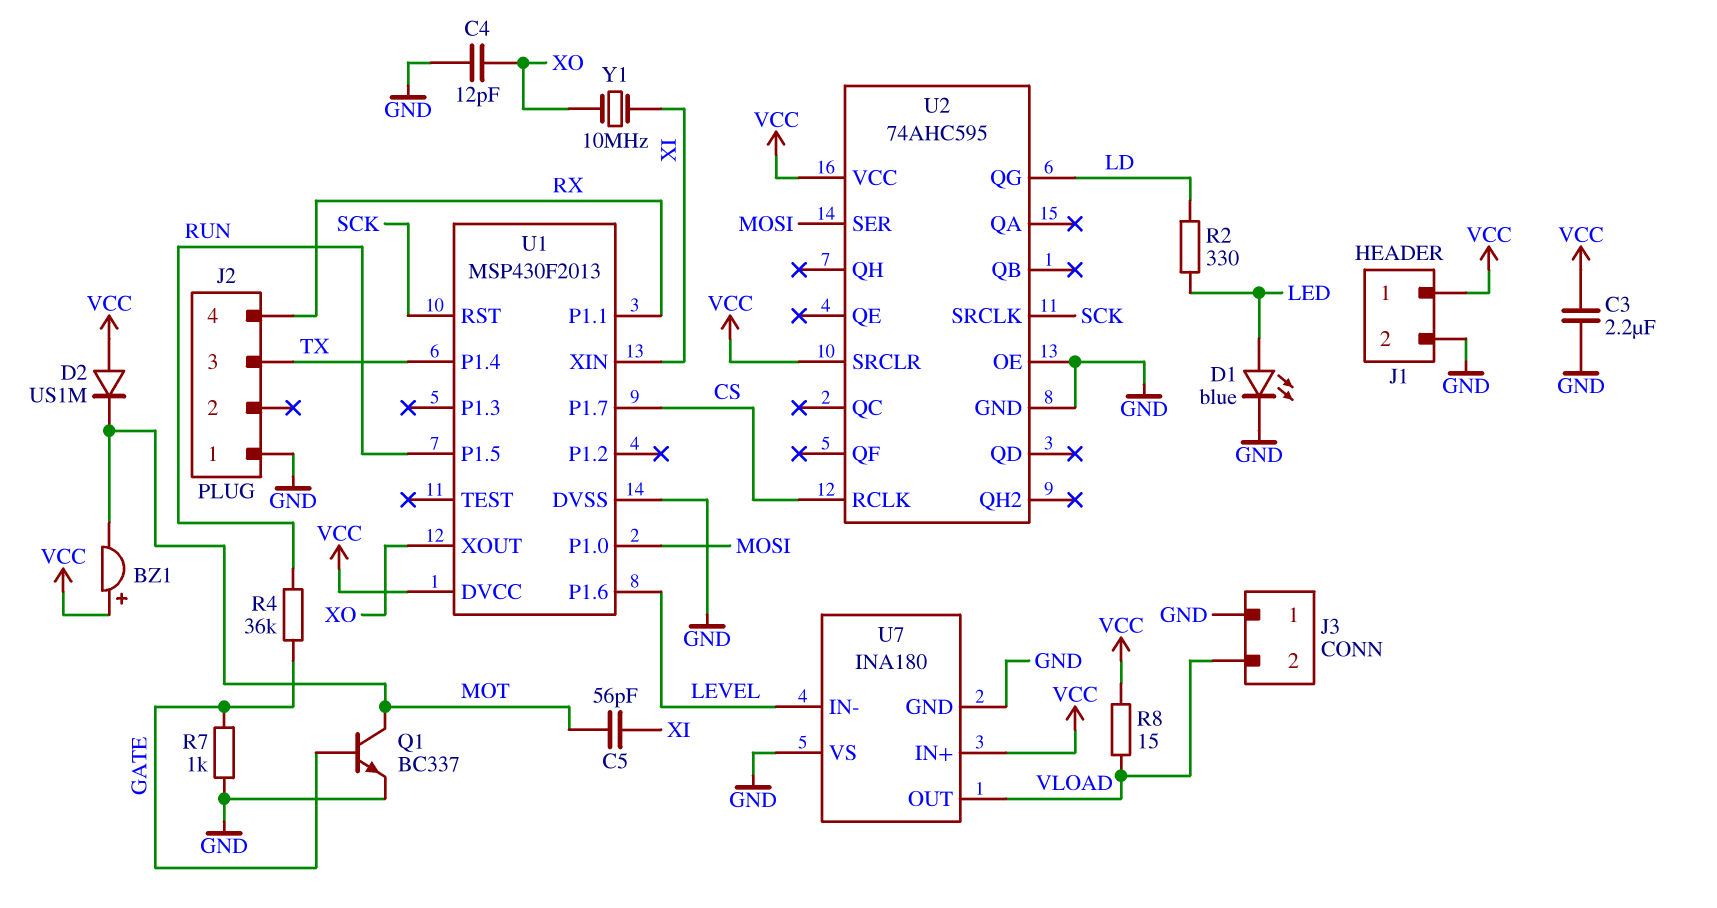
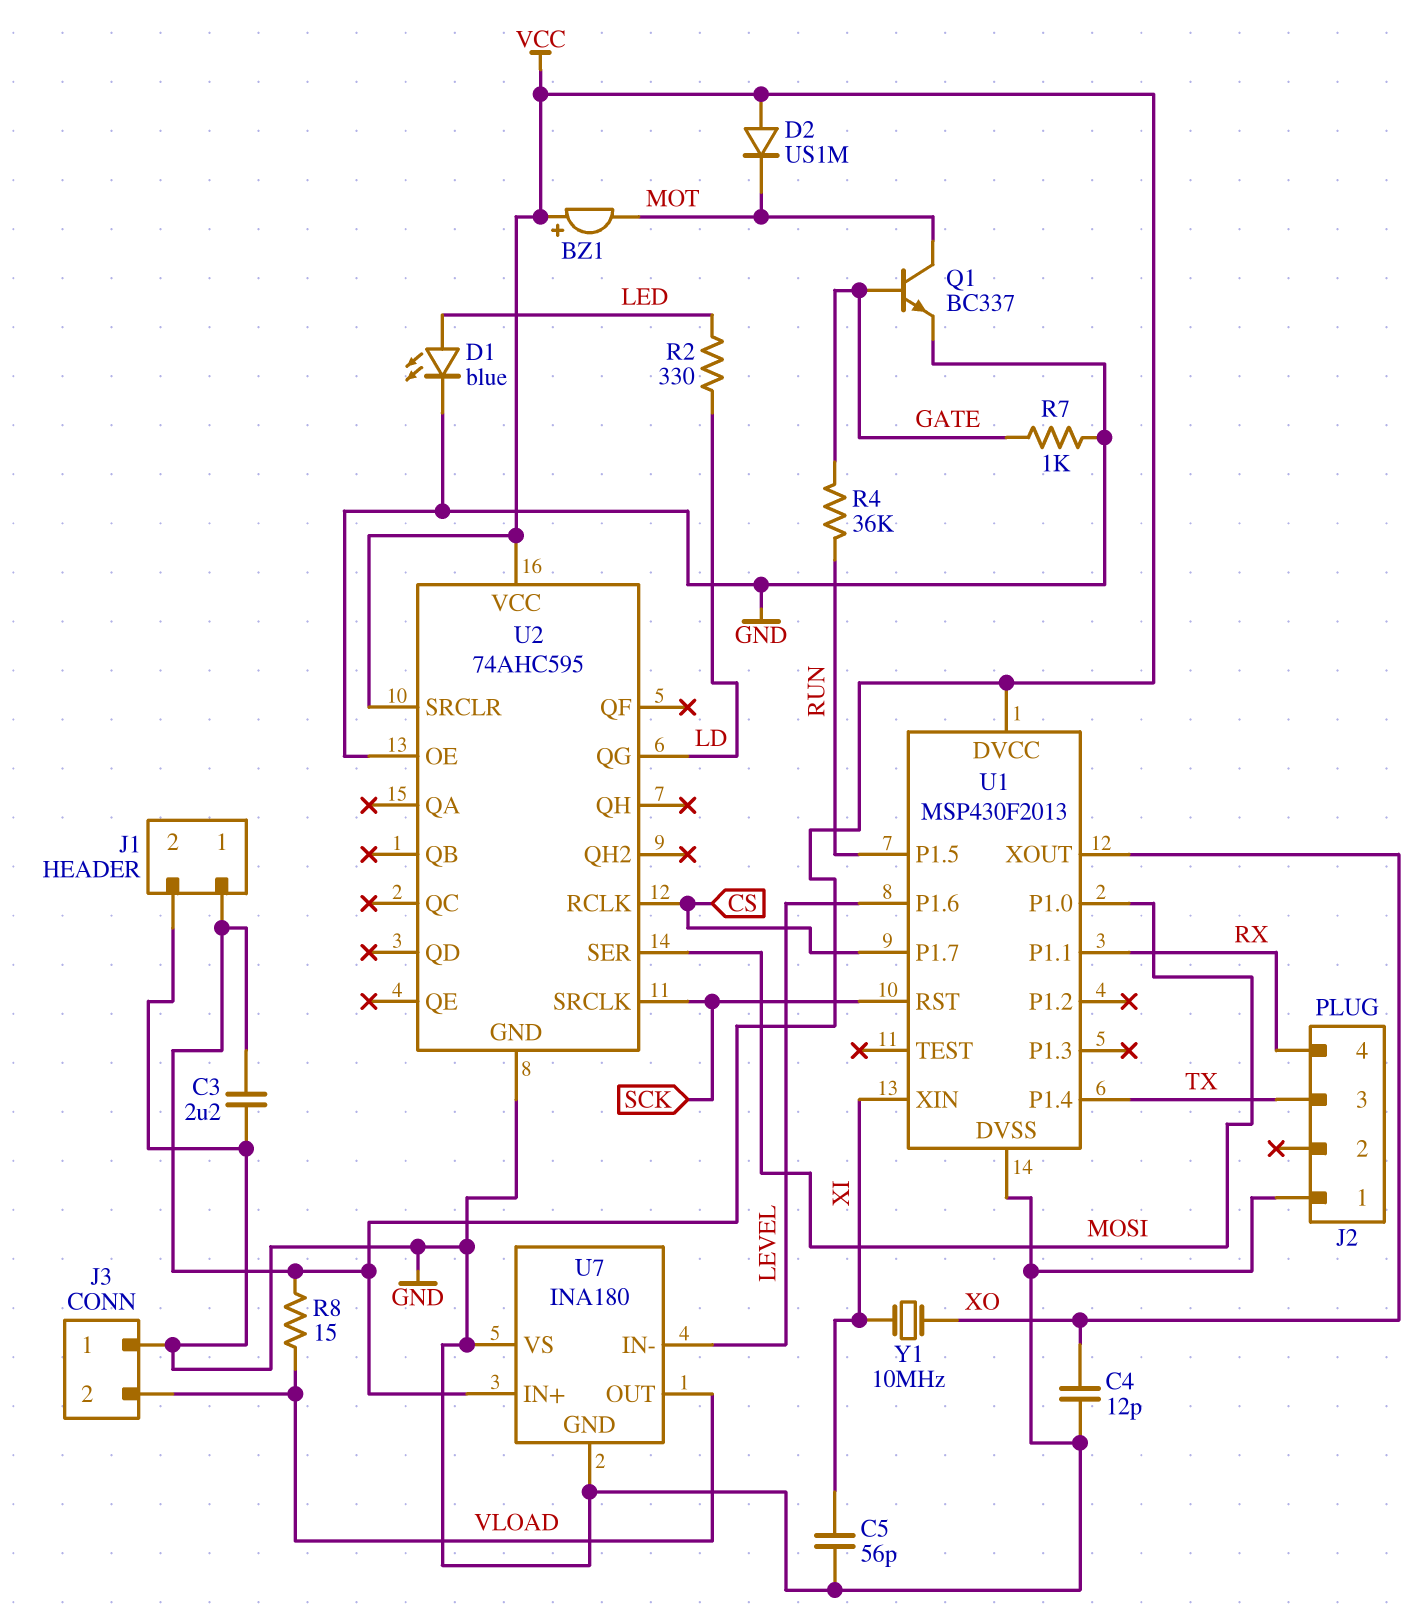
C5: 56pF (MOT, XI) -> 56pF (GND, XI)

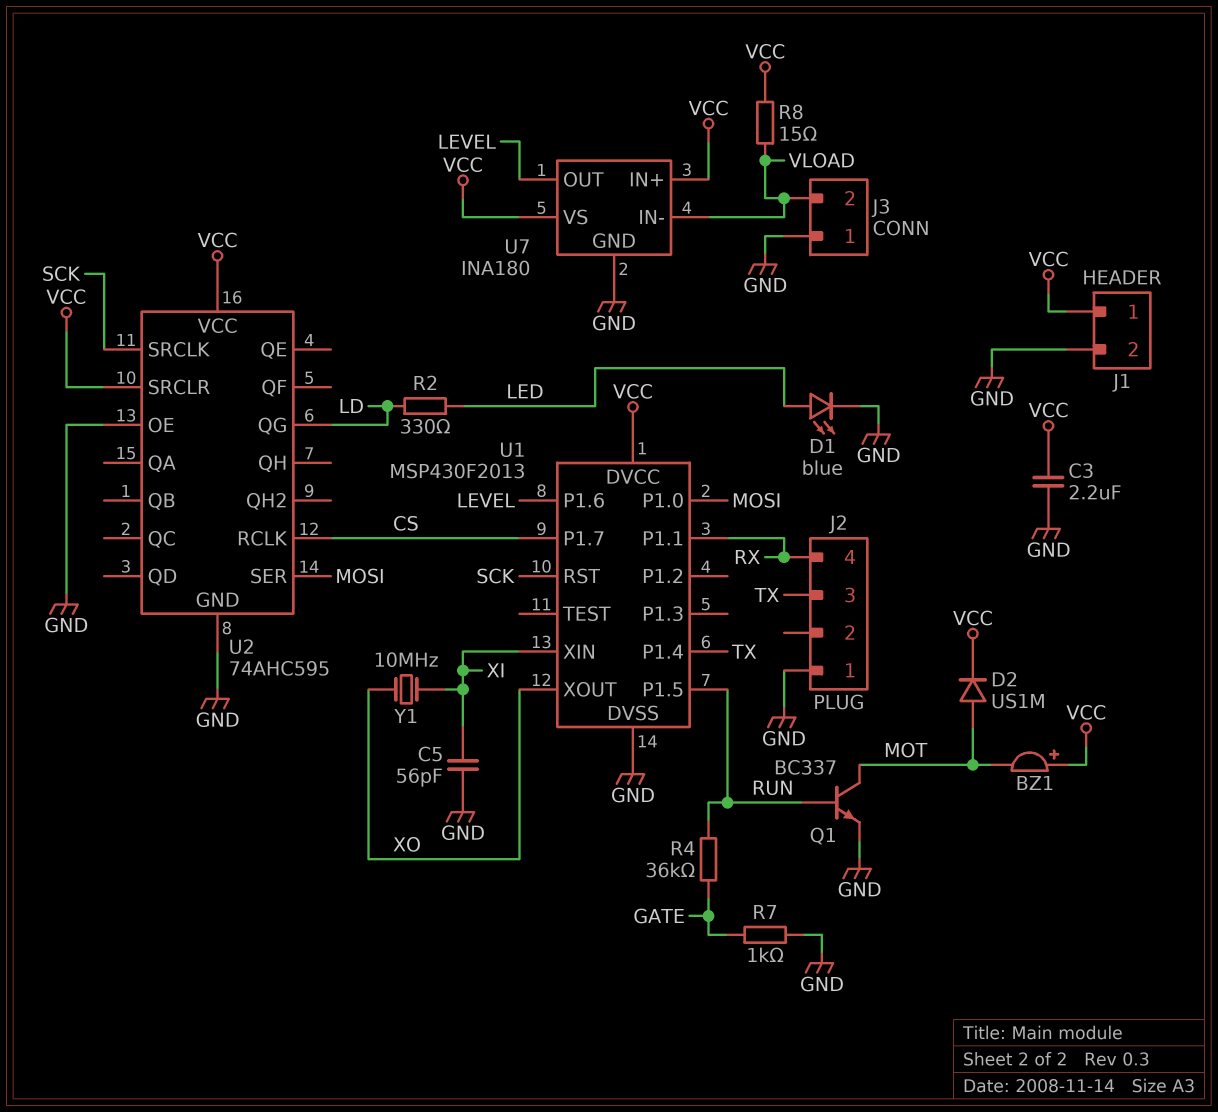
C4: 12pF (GND, XO) -> none
D2: diode US1M (A VCC, K MOT) -> diode US1M (A MOT, K VCC)
Q1: NPN BC337 (B GATE, C MOT, E GND) -> NPN BC337 (B RUN, C MOT, E GND)
U7 pin IN-: LEVEL -> VLOAD
U7 pin OUT: VLOAD -> LEVEL
U7 pin VS: GND -> VCC

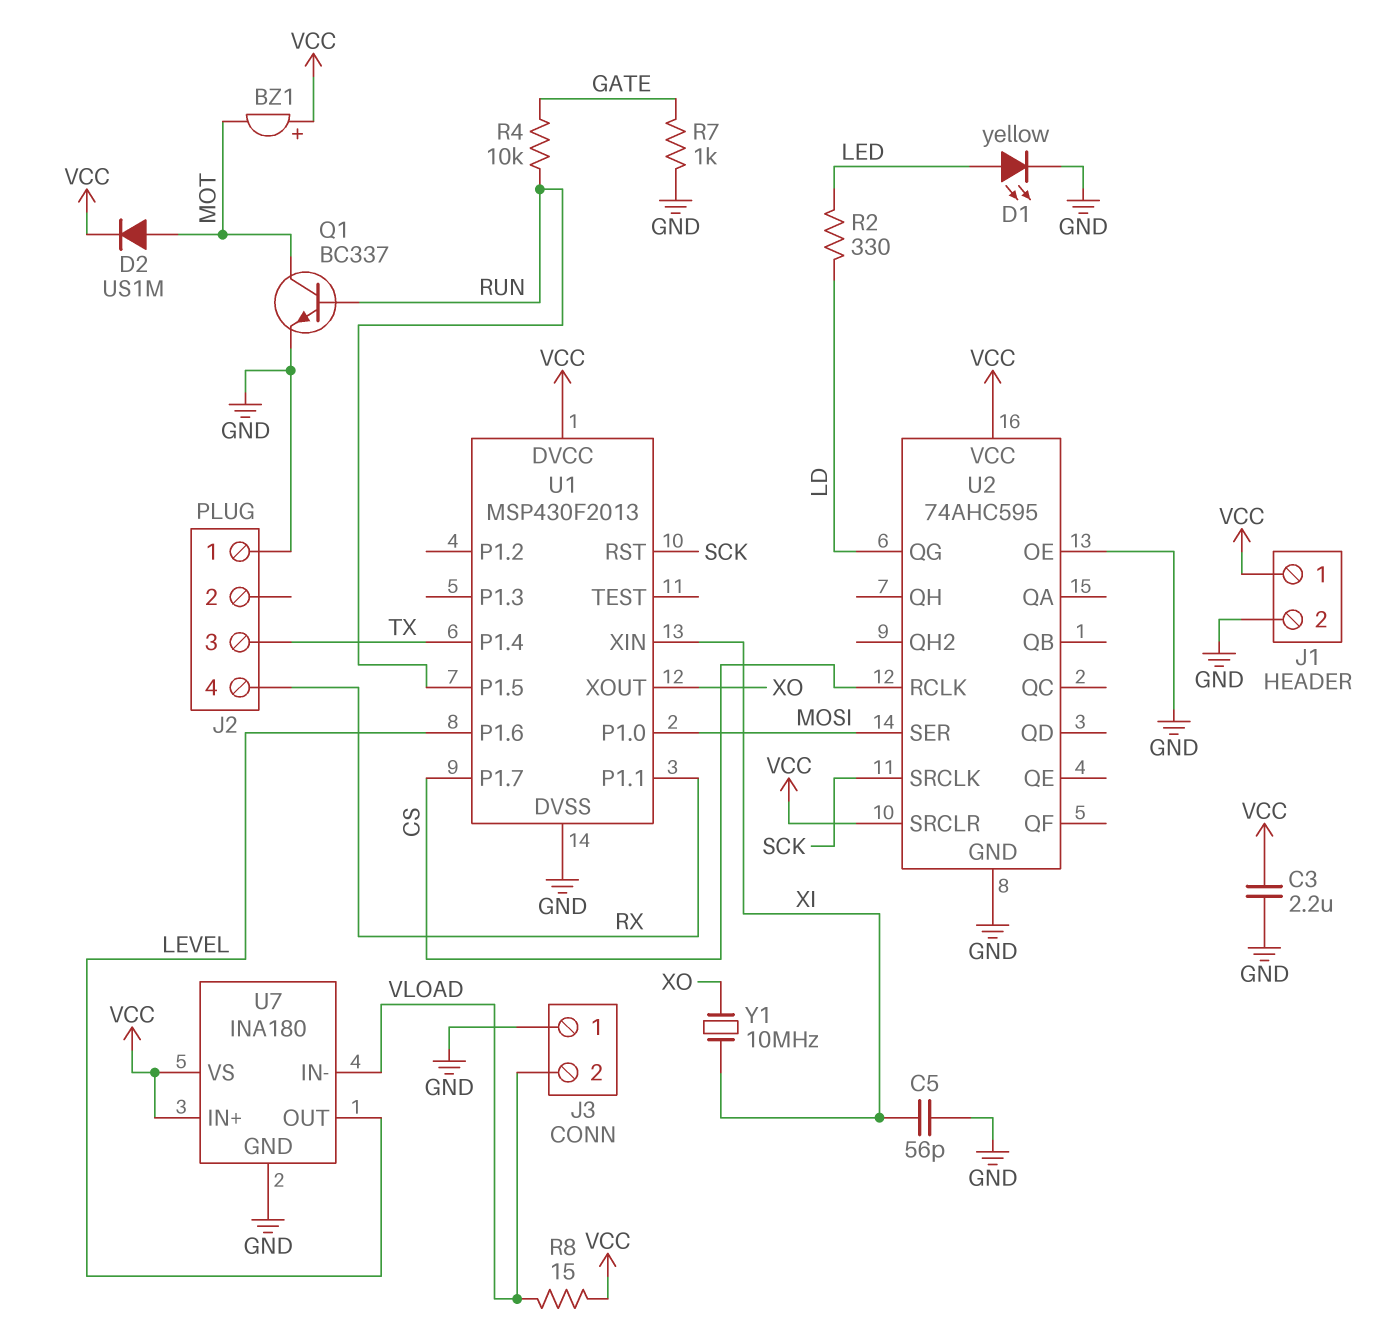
D1: LED blue (A LED, K GND) -> LED yellow (A LED, K GND)
R4: 36k (GATE, RUN) -> 10k (GATE, RUN)

